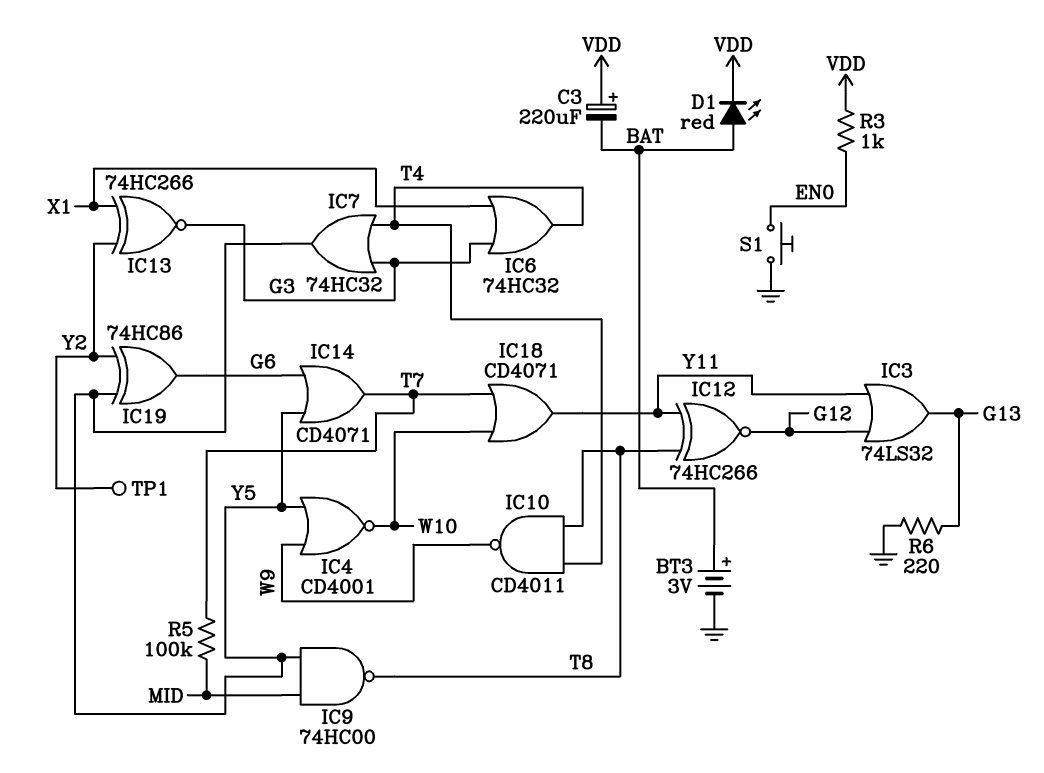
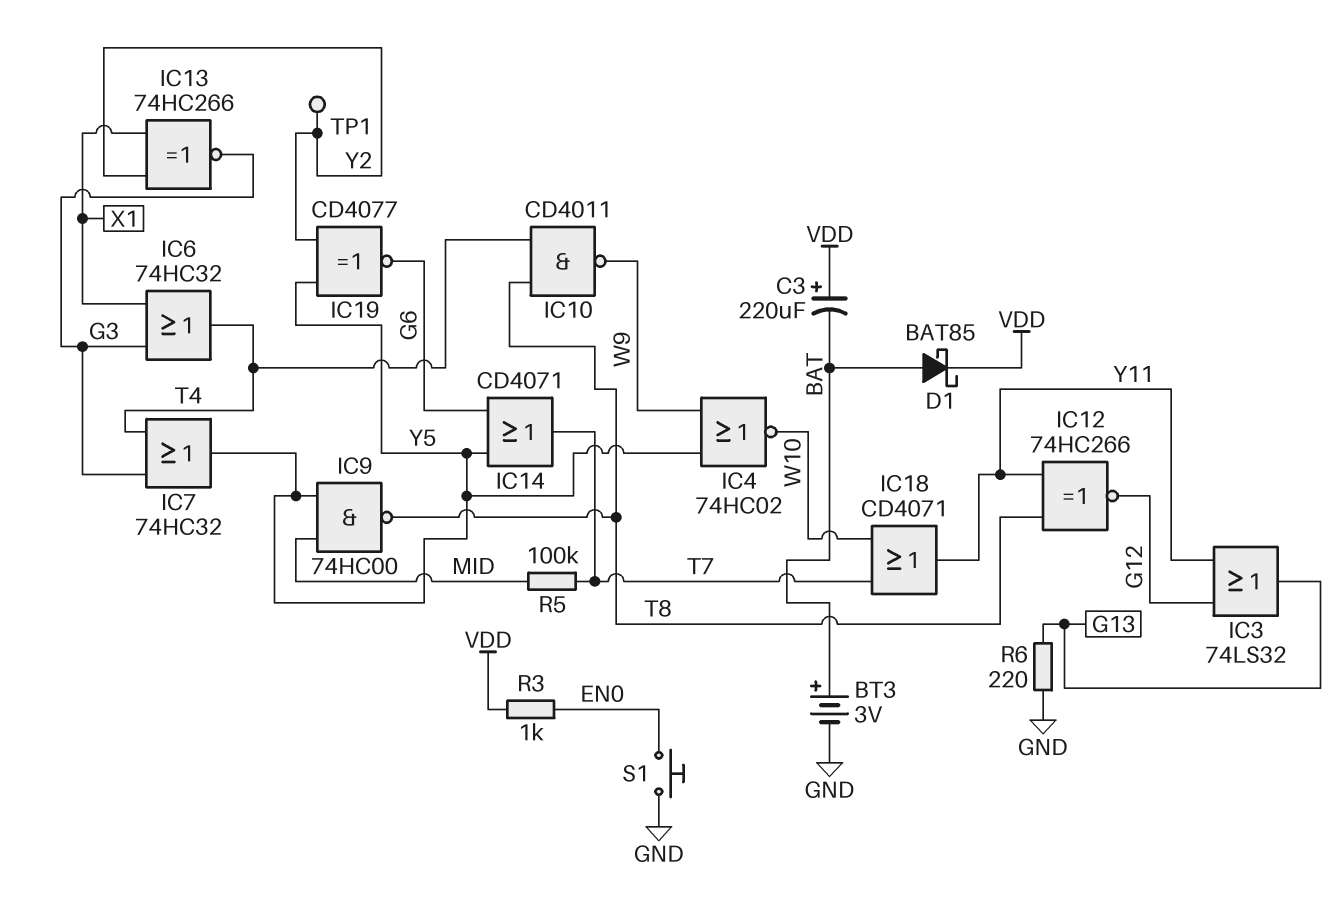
D1: LED red (A BAT, K VDD) -> schottky BAT85 (A BAT, K VDD)
IC4: NOR CD4001 (in W9, in Y5, out W10) -> NOR 74HC02 (in W9, in Y5, out W10)
IC19: XOR 74HC86 (in Y2, in Y5, out G6) -> XNOR CD4077 (in Y2, in Y5, out G6)

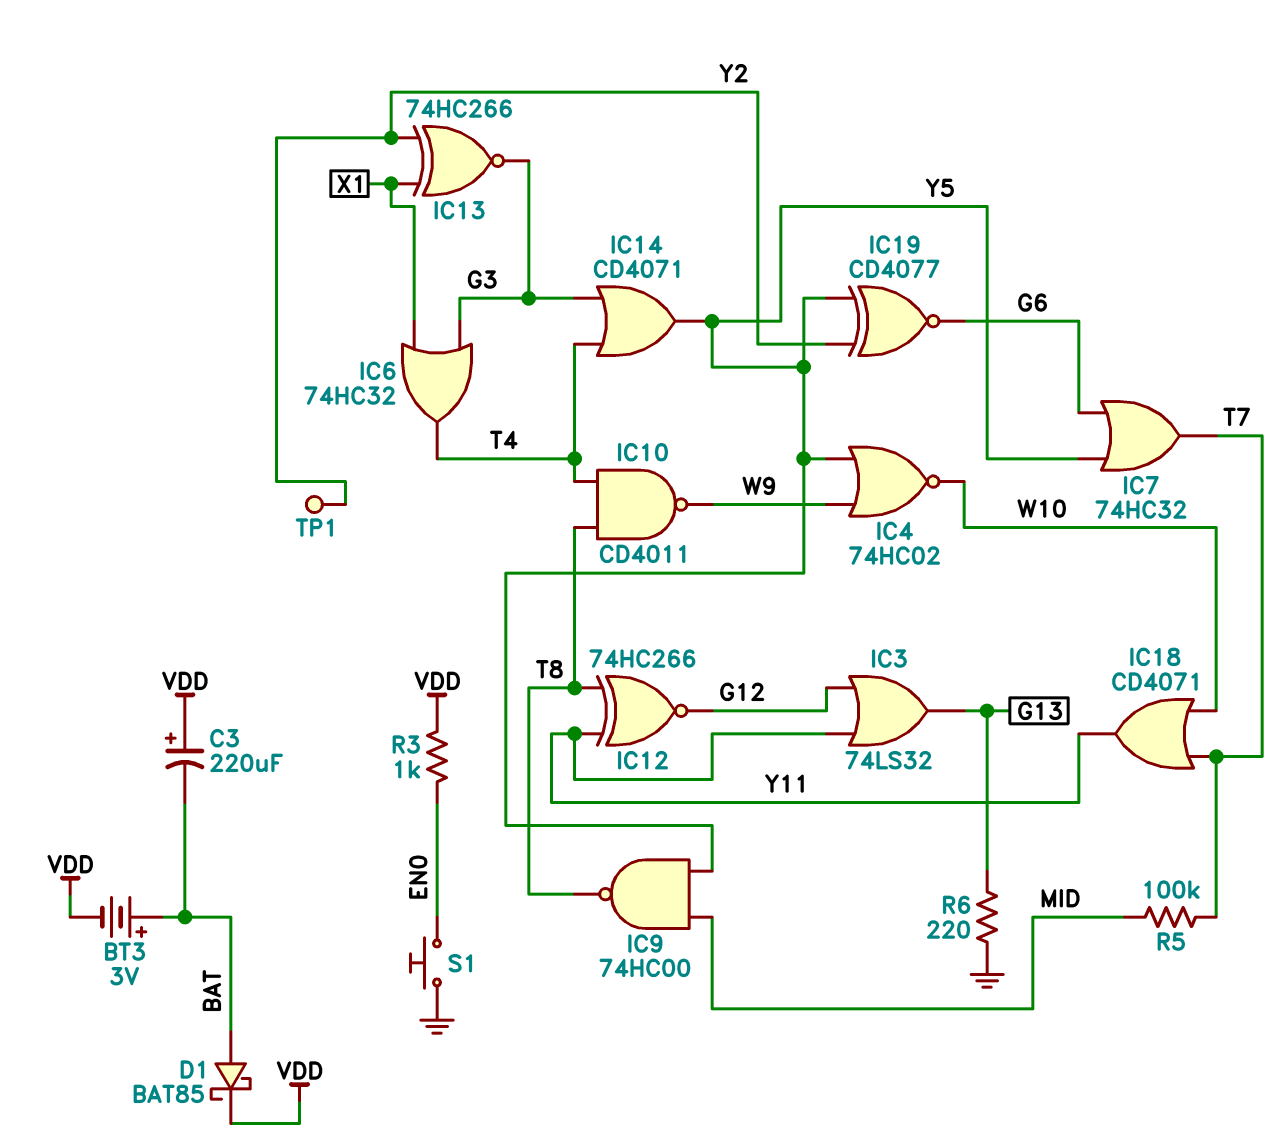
BT3: 3V (plus BAT, minus GND) -> 3V (plus BAT, minus VDD)
IC7: OR 74HC32 (in G3, in T4, out Y5) -> OR 74HC32 (in G6, in Y5, out T7)
IC14: OR CD4071 (in G6, in Y5, out T7) -> OR CD4071 (in G3, in T4, out Y5)

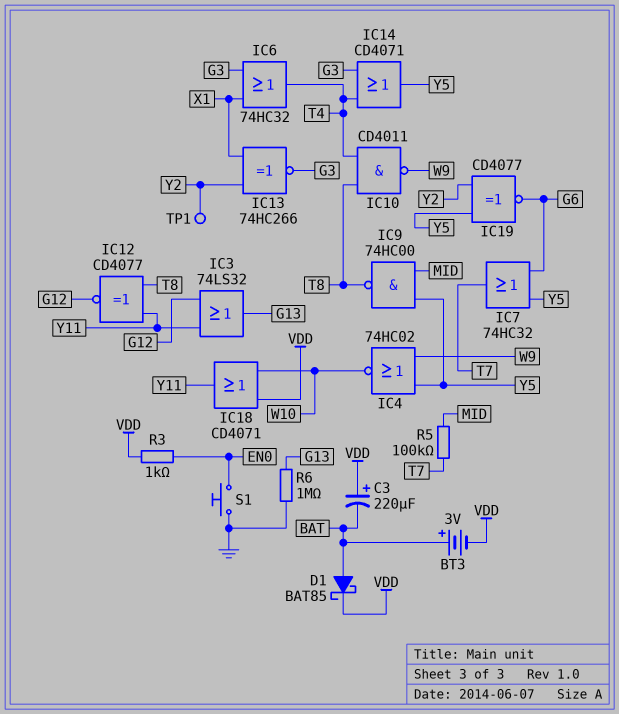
IC12: XNOR 74HC266 (in T8, in Y11, out G12) -> XNOR CD4077 (in T8, in Y11, out G12)
IC18: OR CD4071 (in T7, in W10, out Y11) -> OR CD4071 (in VDD, in W10, out Y11)
R6: 220 (G13, GND) -> 1M (G13, GND)

